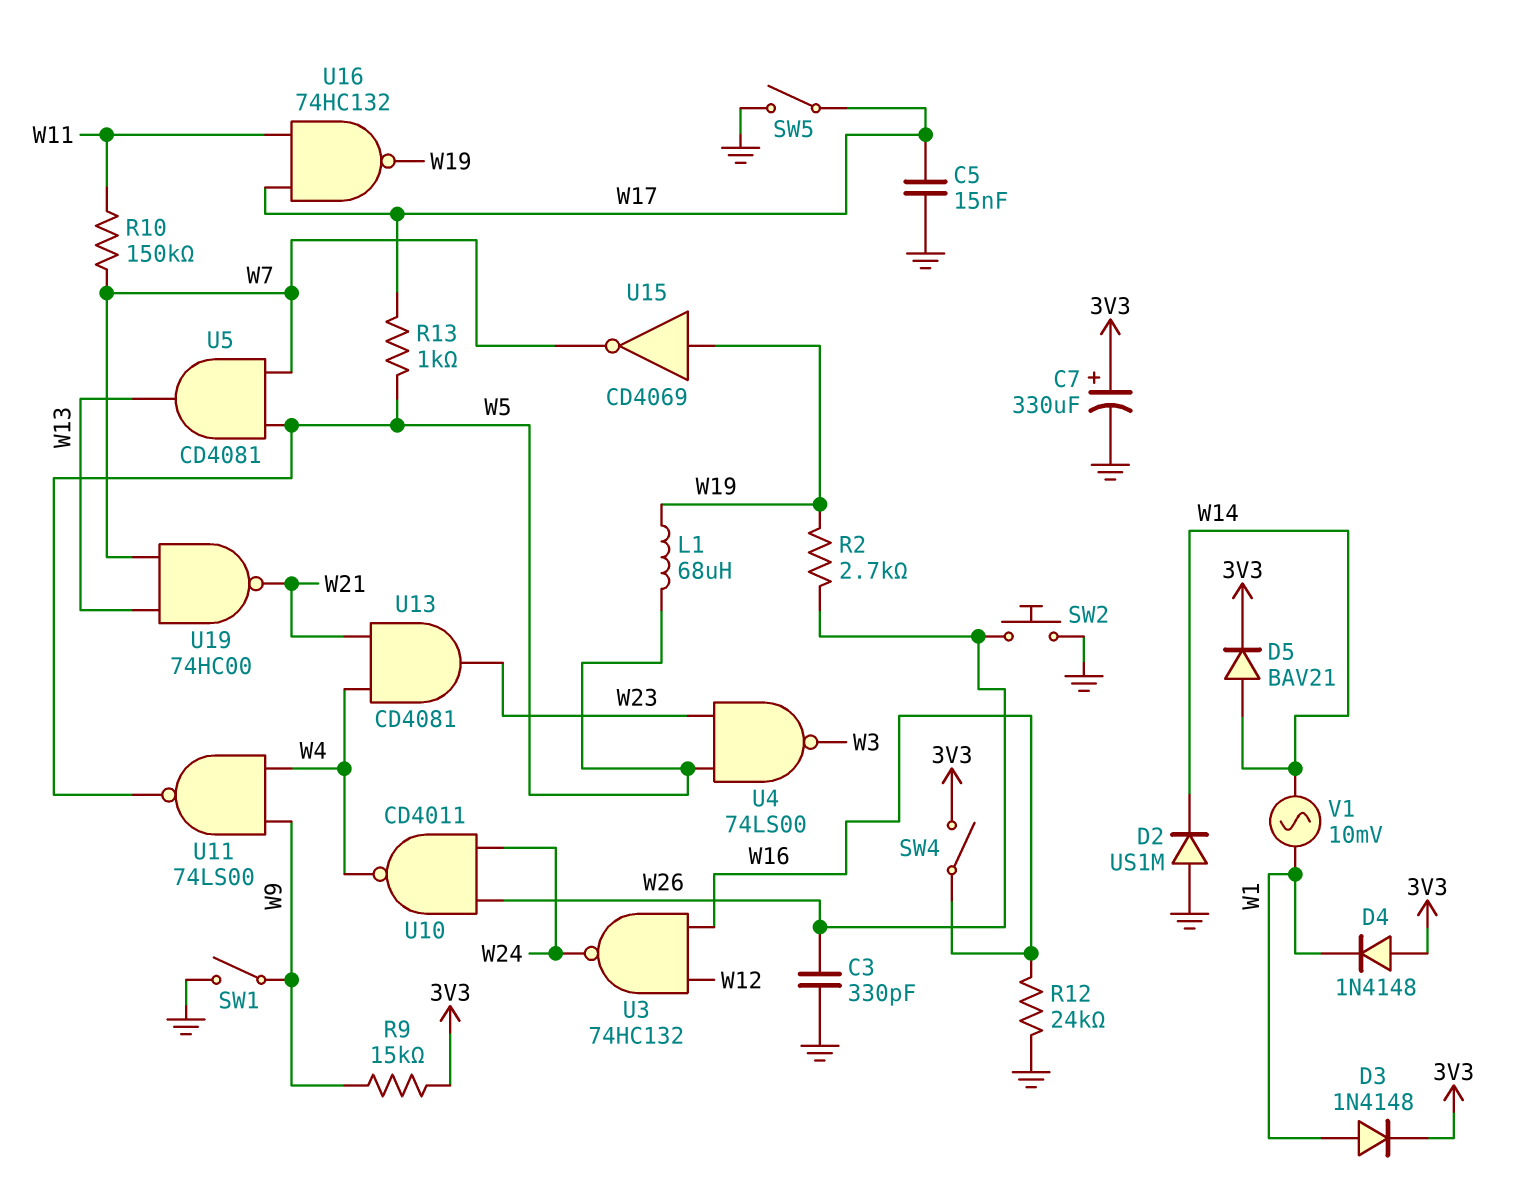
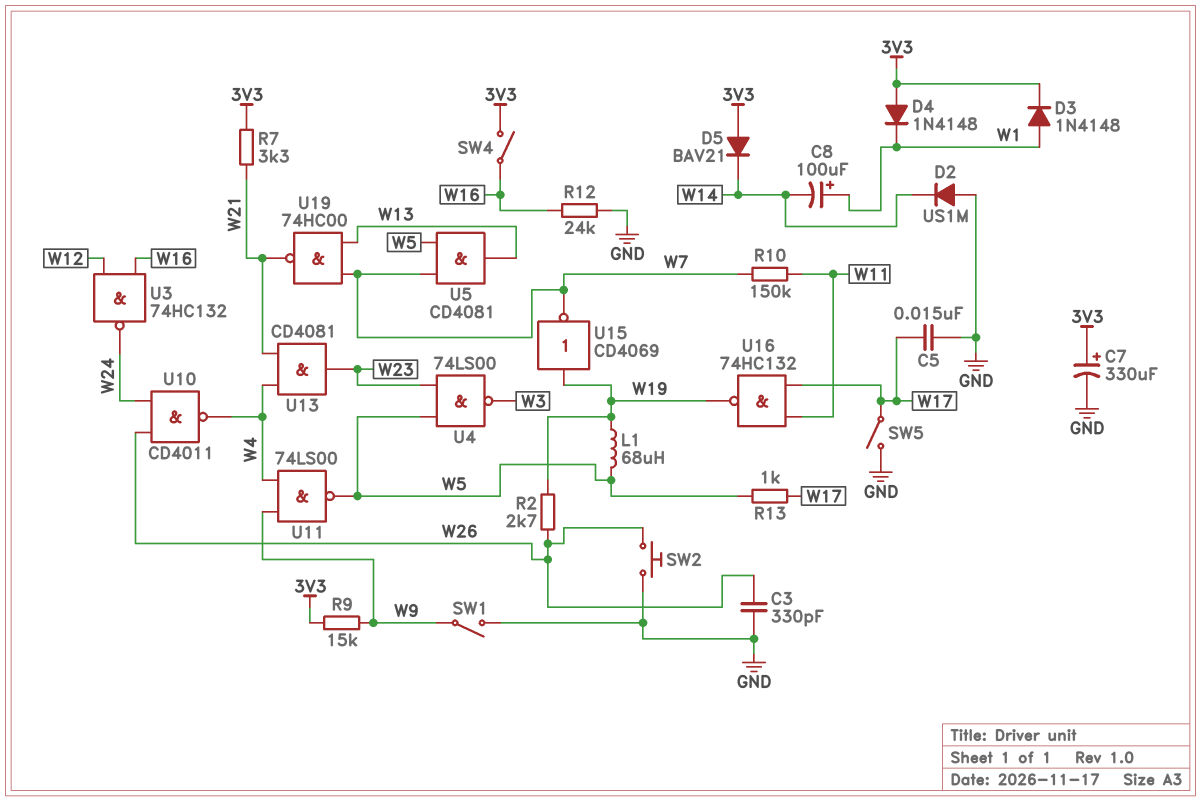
C8: none -> 100uF (plus W1, minus W14)
D5: diode BAV21 (A W14, K 3V3) -> diode BAV21 (A 3V3, K W14)
R7: none -> 3.3k (3V3, W21)
V1: AC 10mV (W1, W14) -> none

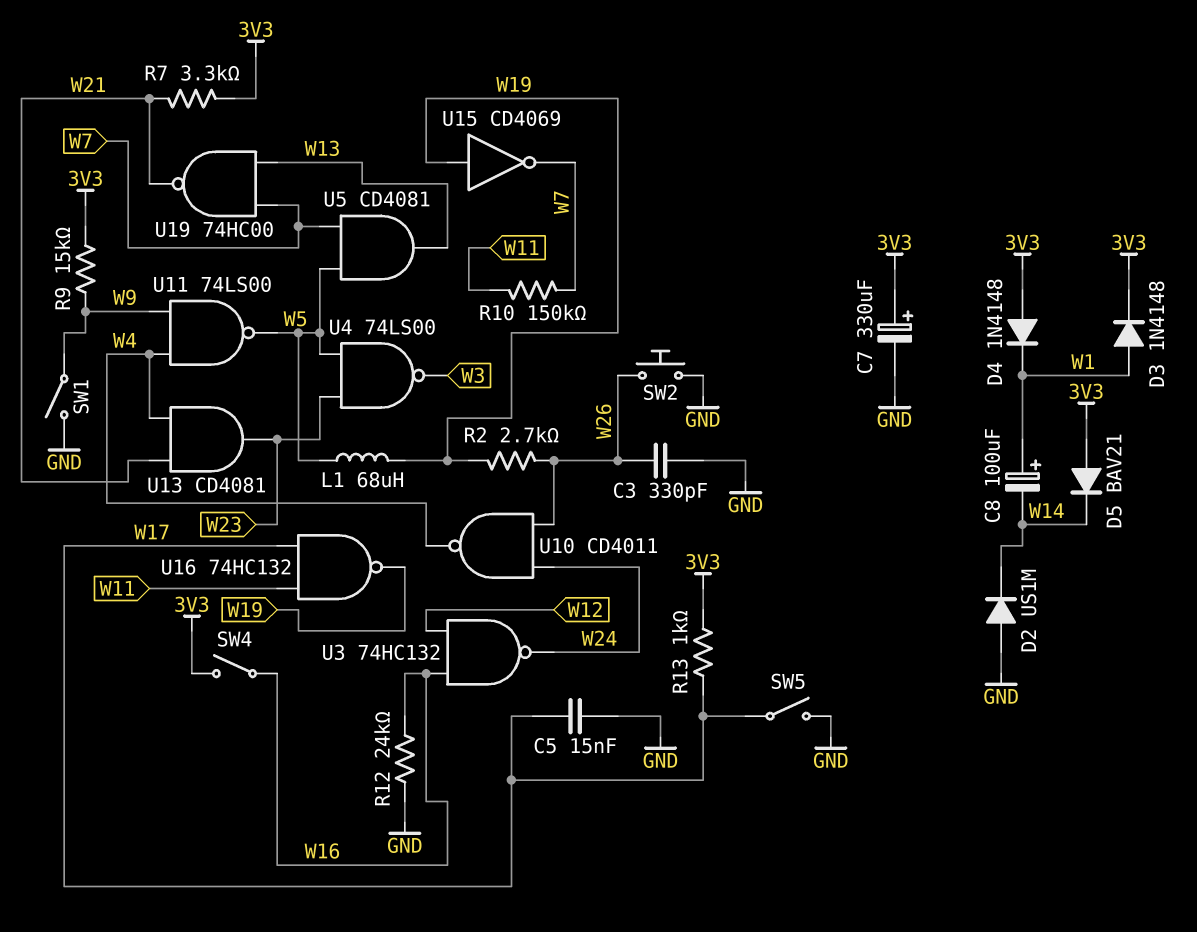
R13: 1k (W5, W17) -> 1k (3V3, W17)

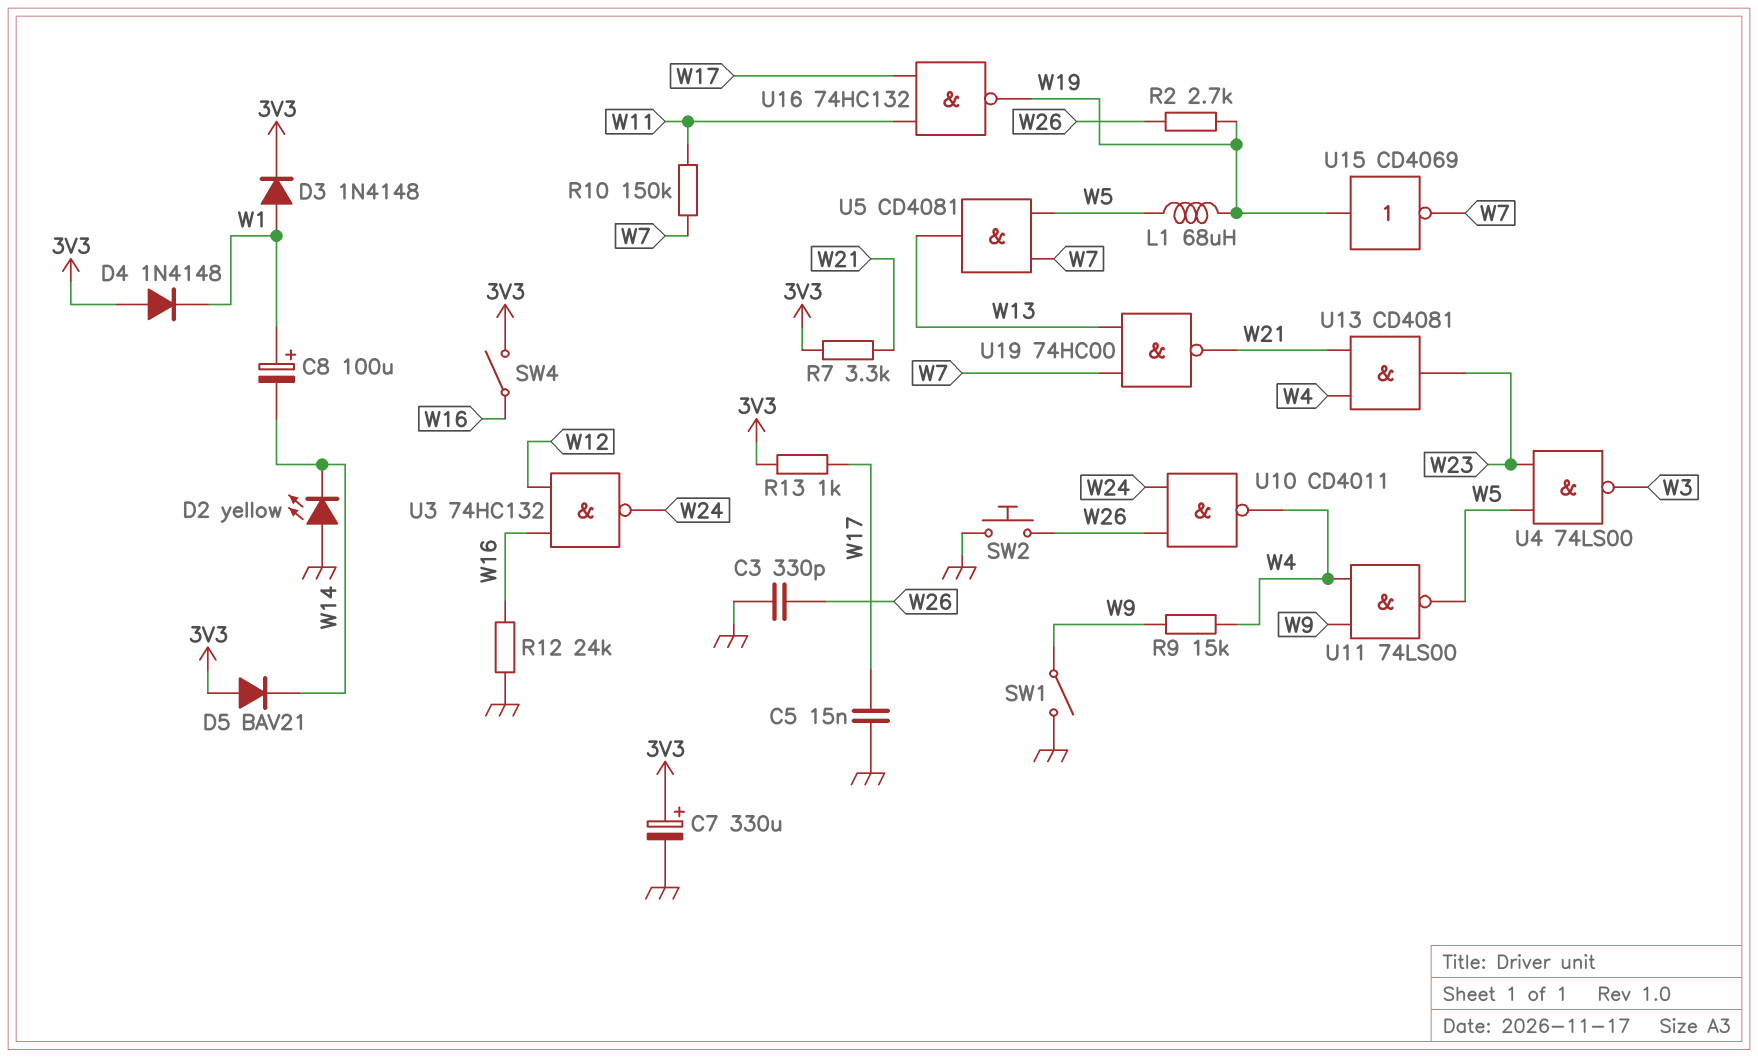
D2: diode US1M (A GND, K W14) -> LED yellow (A GND, K W14)
R9: 15k (3V3, W9) -> 15k (W4, W9)
SW5: switch (GND, W17) -> none

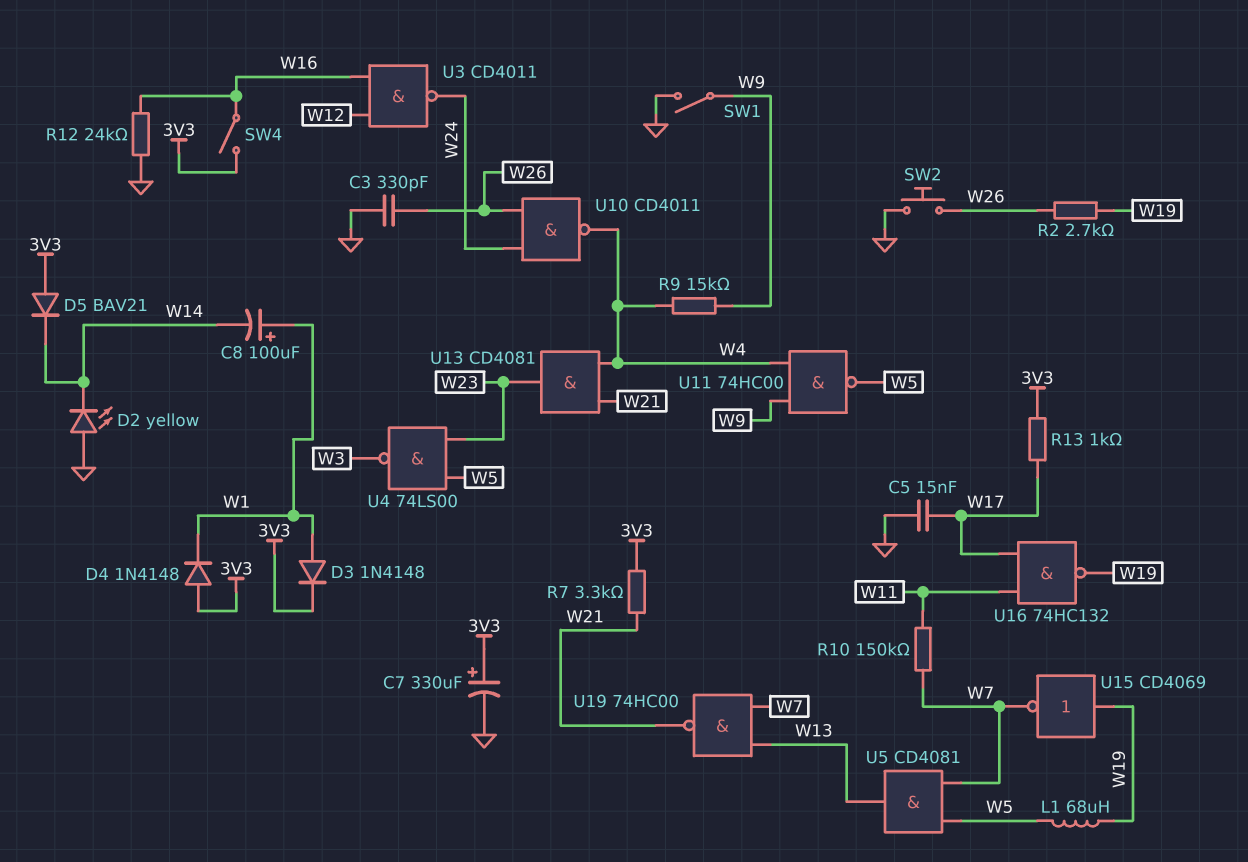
U3: NAND 74HC132 (in W12, in W16, out W24) -> NAND CD4011 (in W12, in W16, out W24)
U11: NAND 74LS00 (in W4, in W9, out W5) -> NAND 74HC00 (in W4, in W9, out W5)

